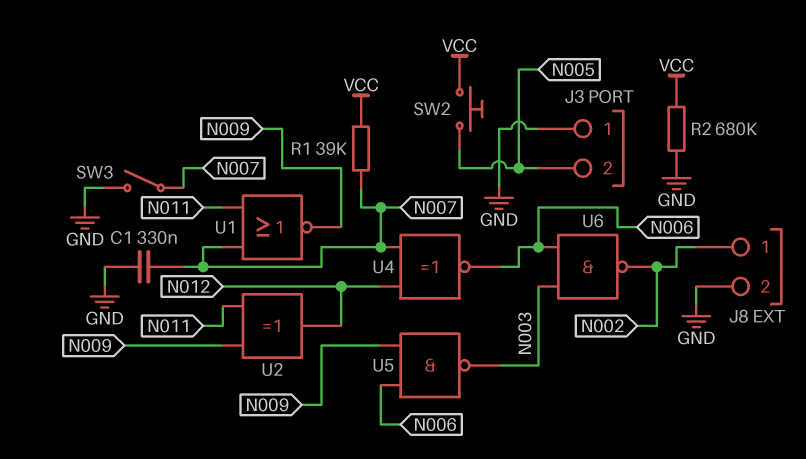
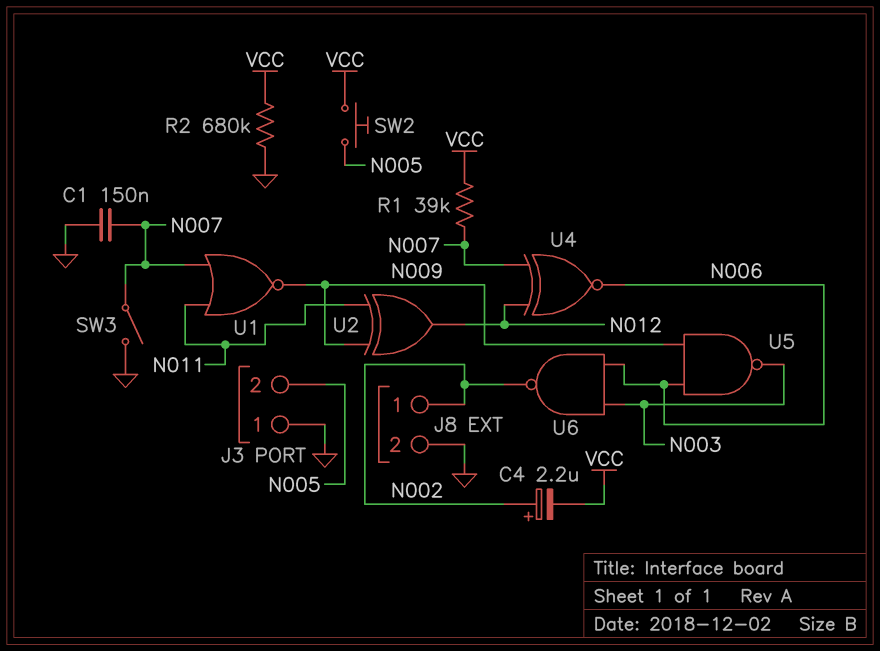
C1: 330nF (GND, N007) -> 150nF (GND, N007)
C4: none -> 2.2uF (plus N002, minus VCC)

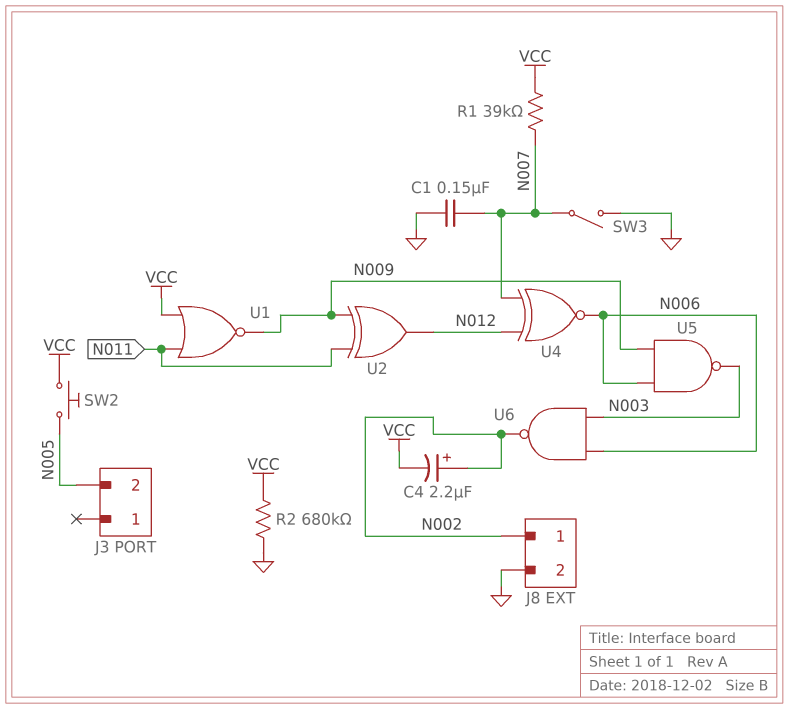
J3 pin 1: GND -> none
U1: NOR (in N007, in N011, out N009) -> NOR (in N011, in VCC, out N009)

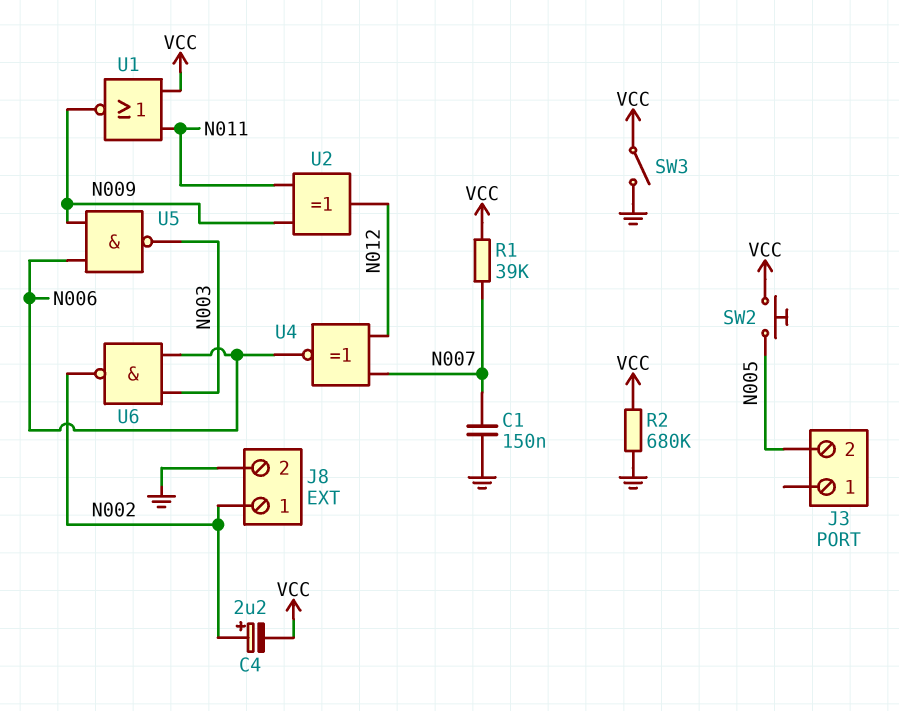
SW3: switch (GND, N007) -> switch (GND, VCC)

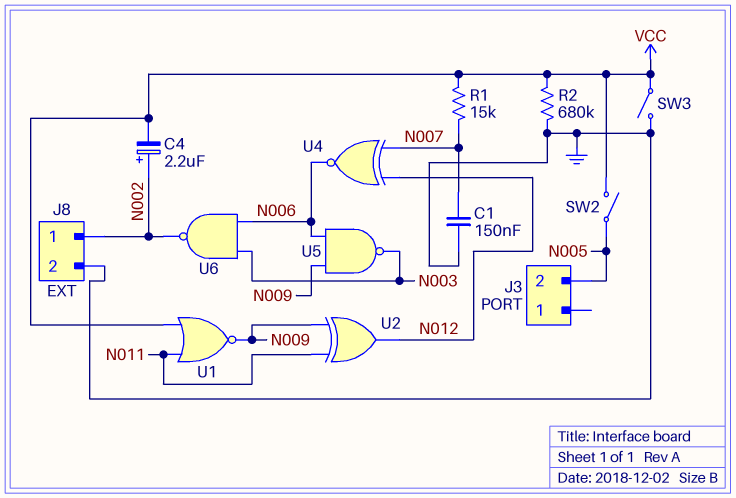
R1: 39k (N007, VCC) -> 15k (N007, VCC)
SW2: button (N005, VCC) -> switch (N005, VCC)

